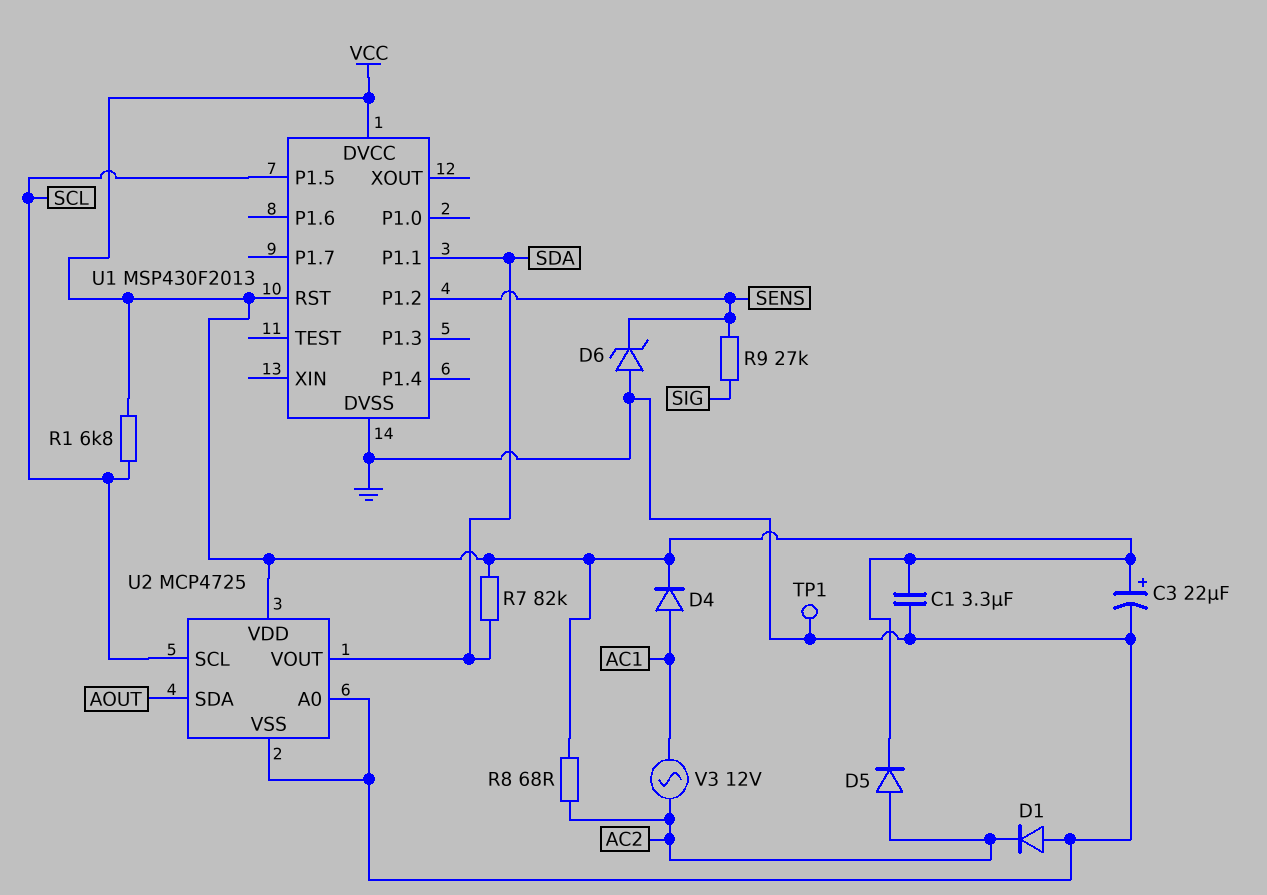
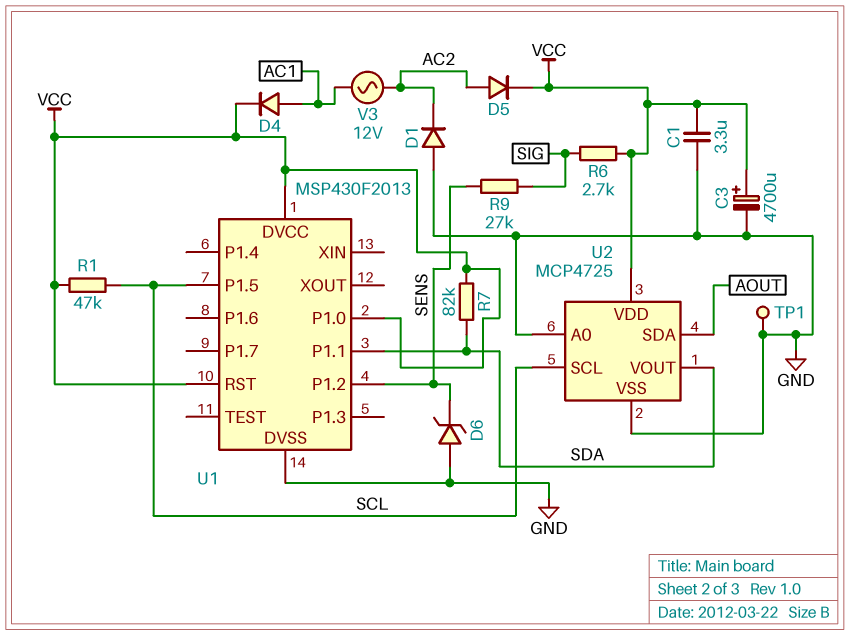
C3: 22uF (plus VCC, minus GND) -> 4700uF (plus VCC, minus GND)
R1: 6.8k (SCL, VCC) -> 47k (SCL, VCC)
R6: none -> 2.7k (SIG, VCC)
R8: 68 (AC2, VCC) -> none
U1 pin P1.0: none -> VCC

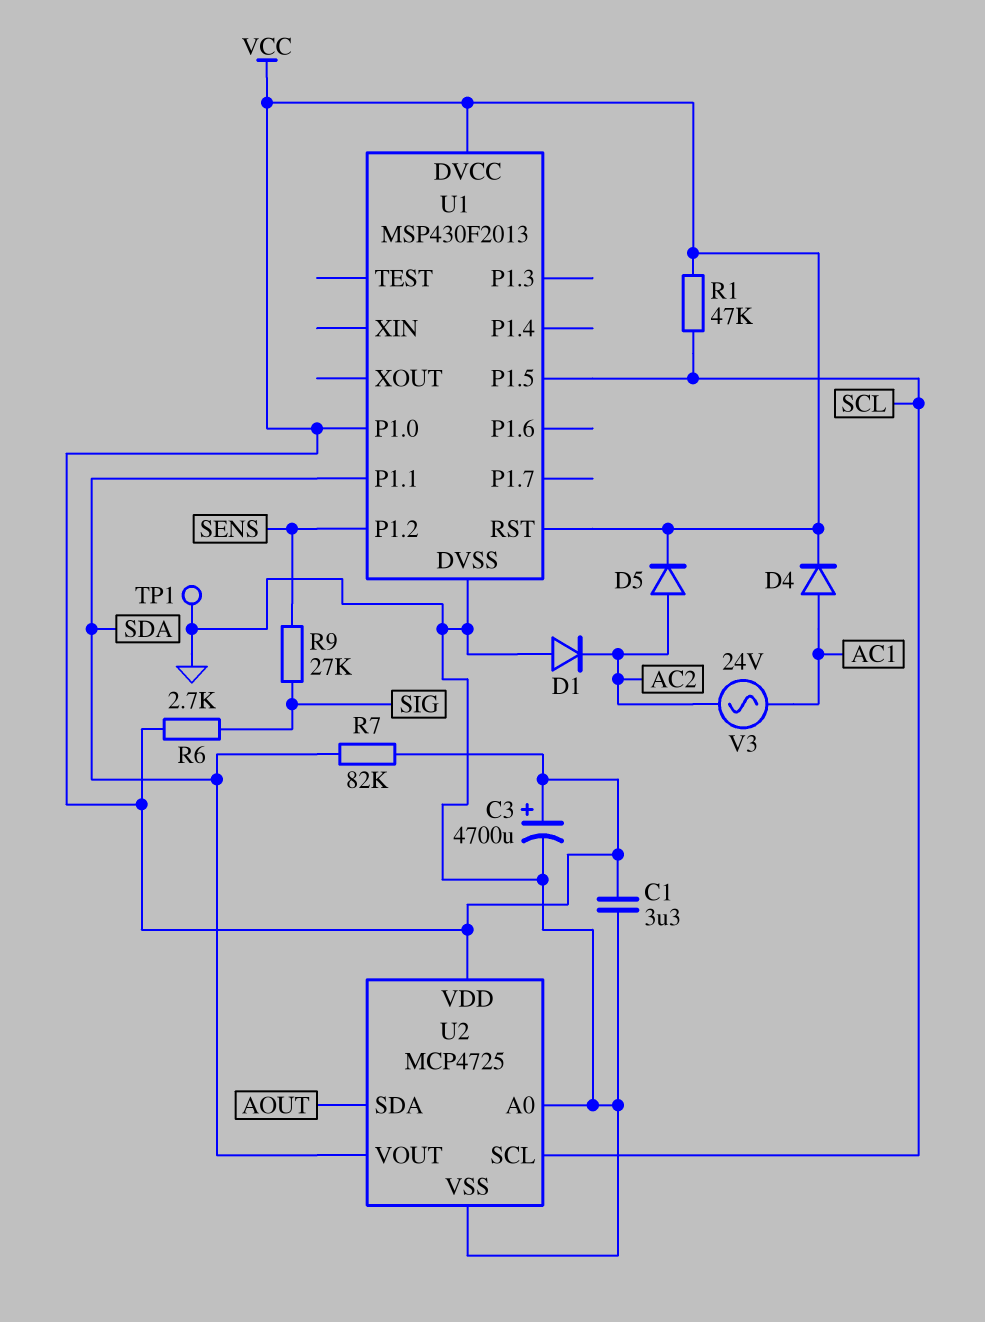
D6: zener (A GND, K SENS) -> none
V3: AC 12V (AC1, AC2) -> AC 24V (AC1, AC2)

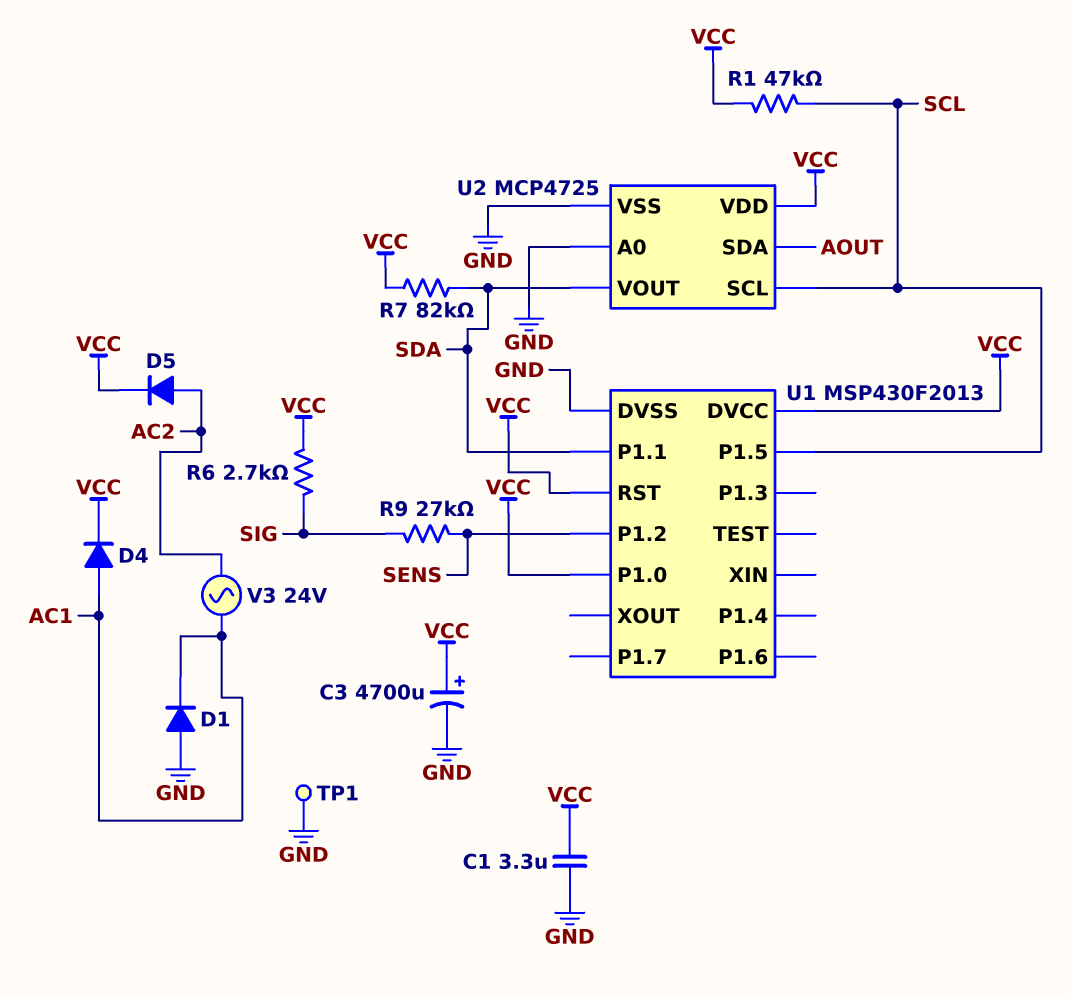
D1: diode (A GND, K AC2) -> diode (A GND, K AC1)

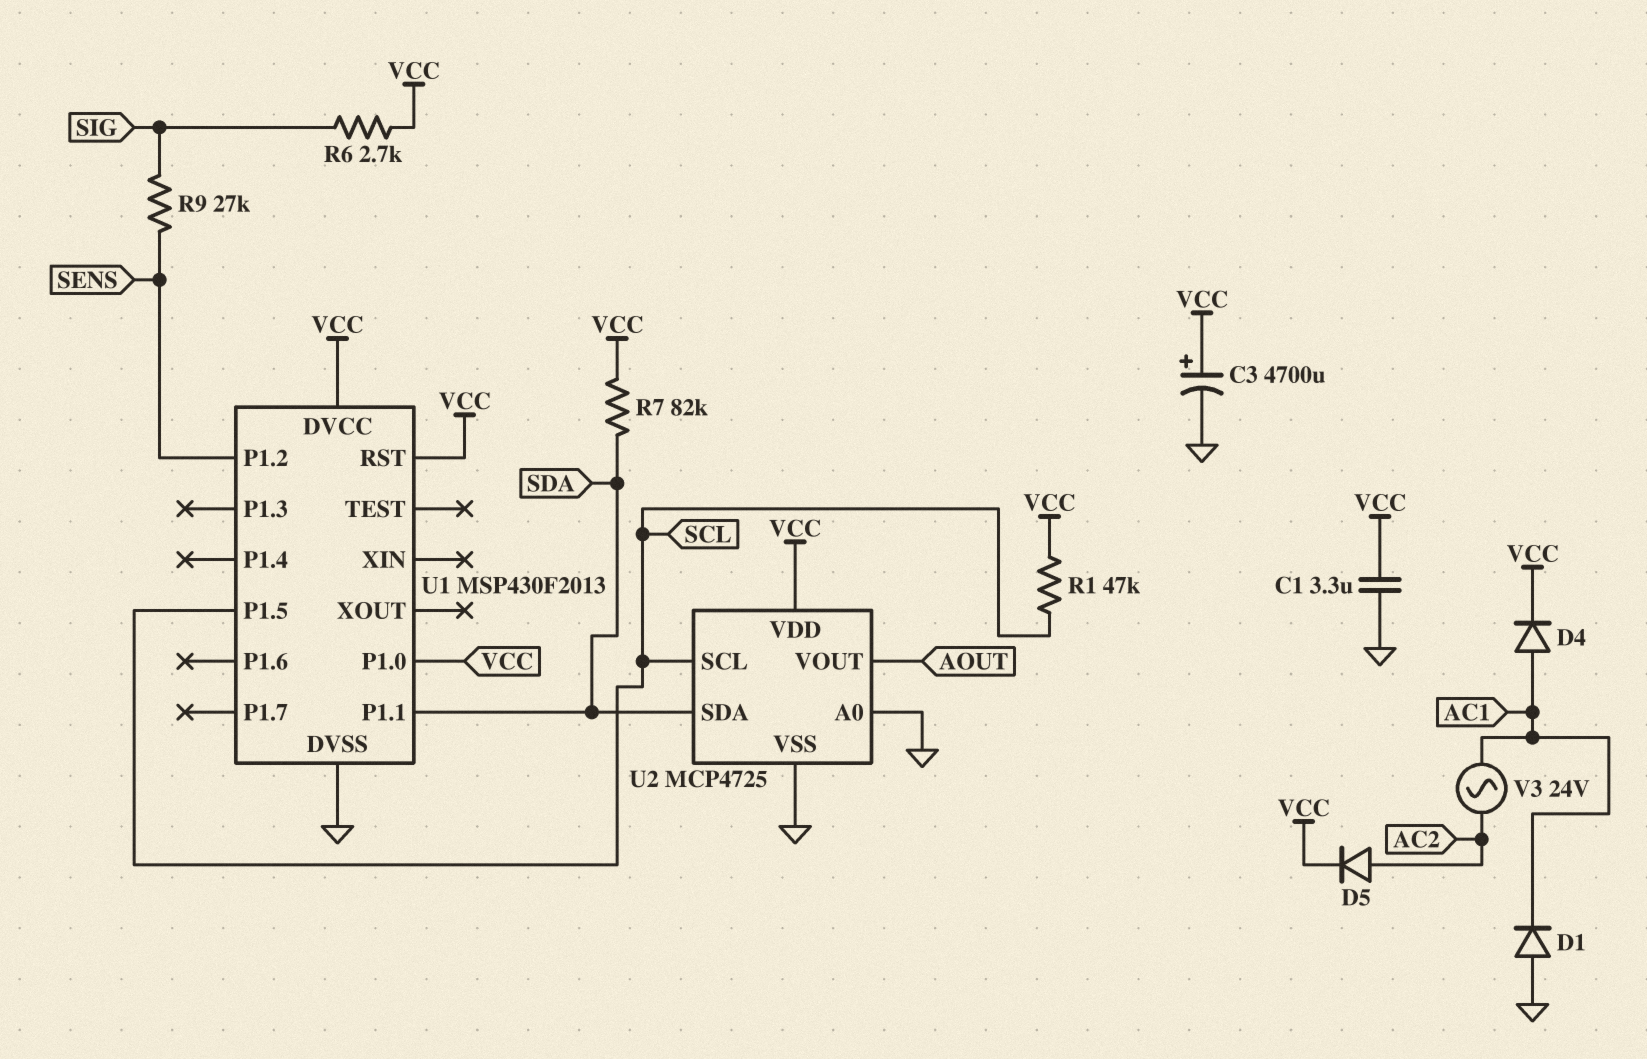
TP1: test point (GND) -> none
U2 pin SDA: AOUT -> SDA
U2 pin VOUT: SDA -> AOUT

